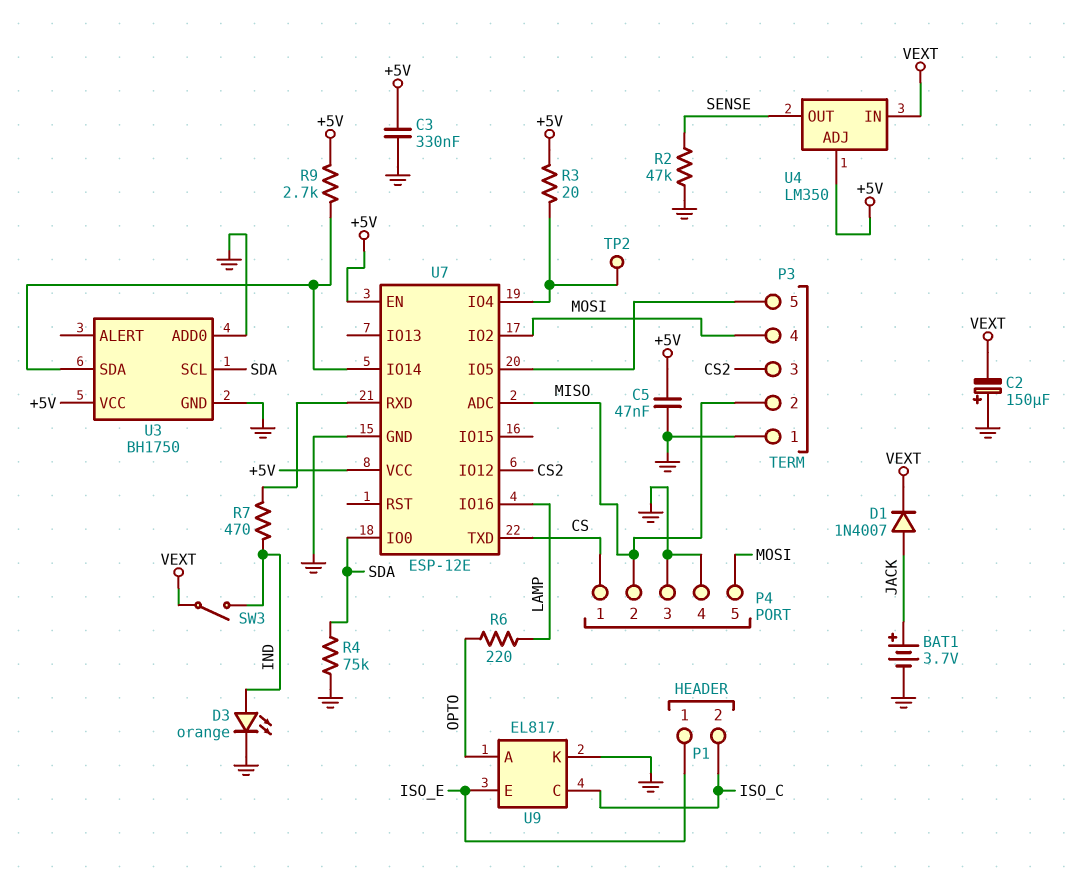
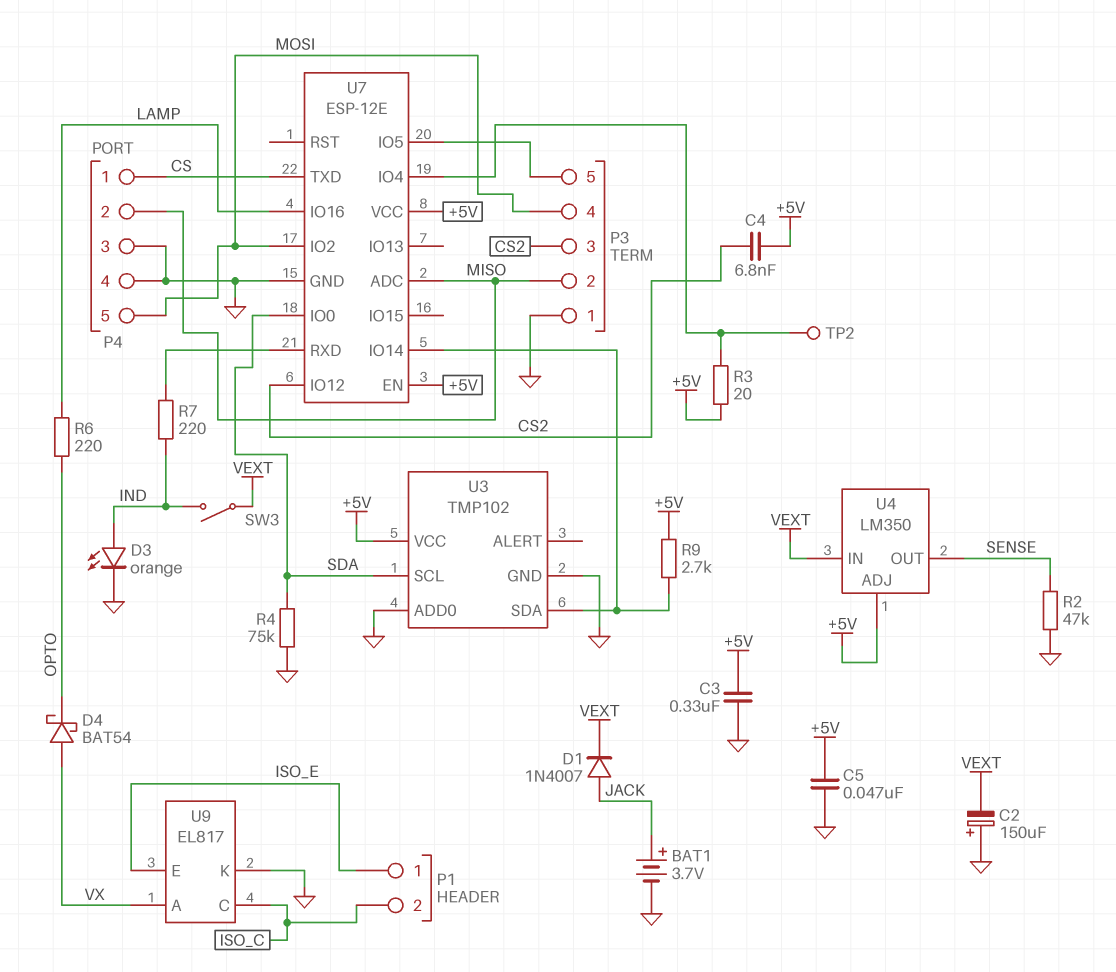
C4: none -> 6.8nF (+5V, CS2)
D4: none -> schottky BAT54 (A VX, K OPTO)
R7: 470 (IND, U7/RXD) -> 220 (IND, U7/RXD)
U3: BH1750 -> TMP102
U9 pin A: OPTO -> VX

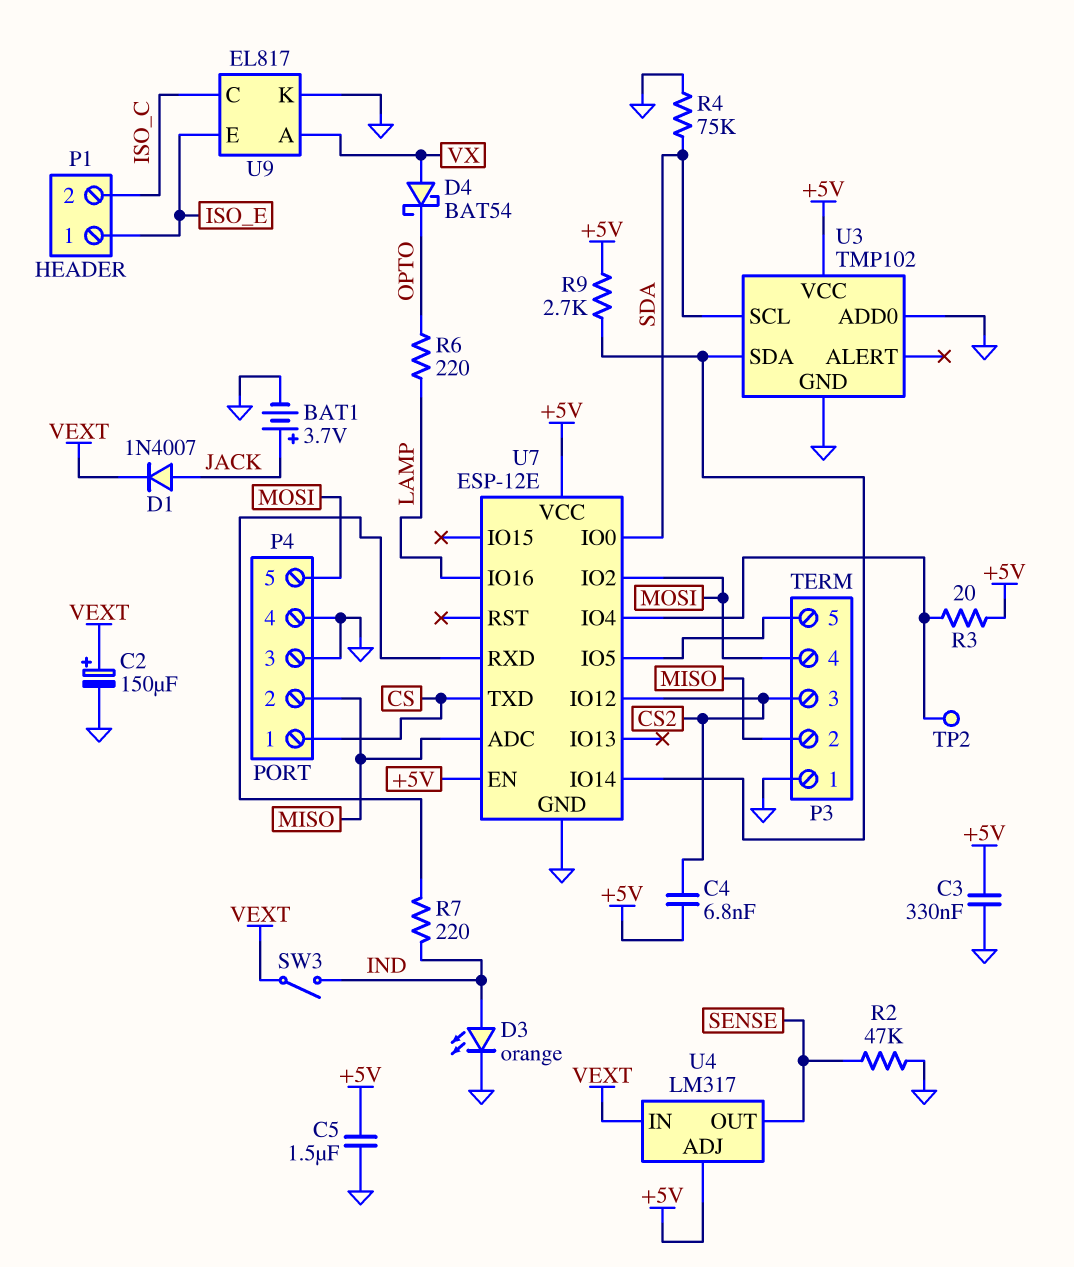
C2: 150uF (plus GND, minus VEXT) -> 150uF (plus VEXT, minus GND)
C5: 47nF (+5V, GND) -> 1.5uF (+5V, GND)
U4: LM350 -> LM317

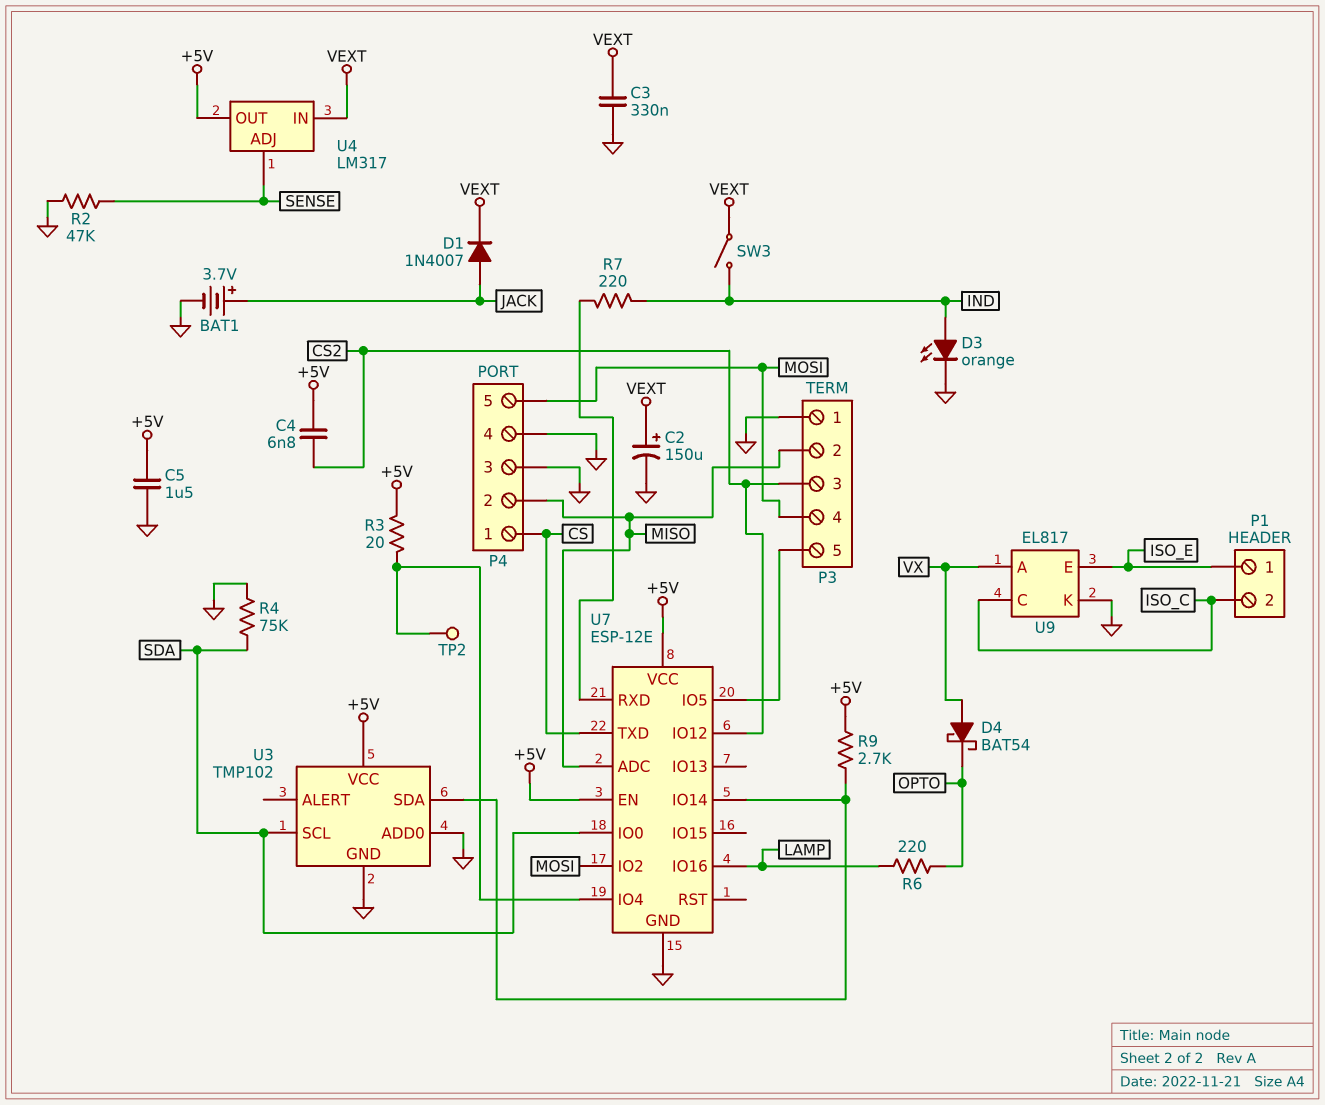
C3: 330nF (+5V, GND) -> 330nF (GND, VEXT)
U4 pin ADJ: +5V -> SENSE
U4 pin OUT: SENSE -> +5V

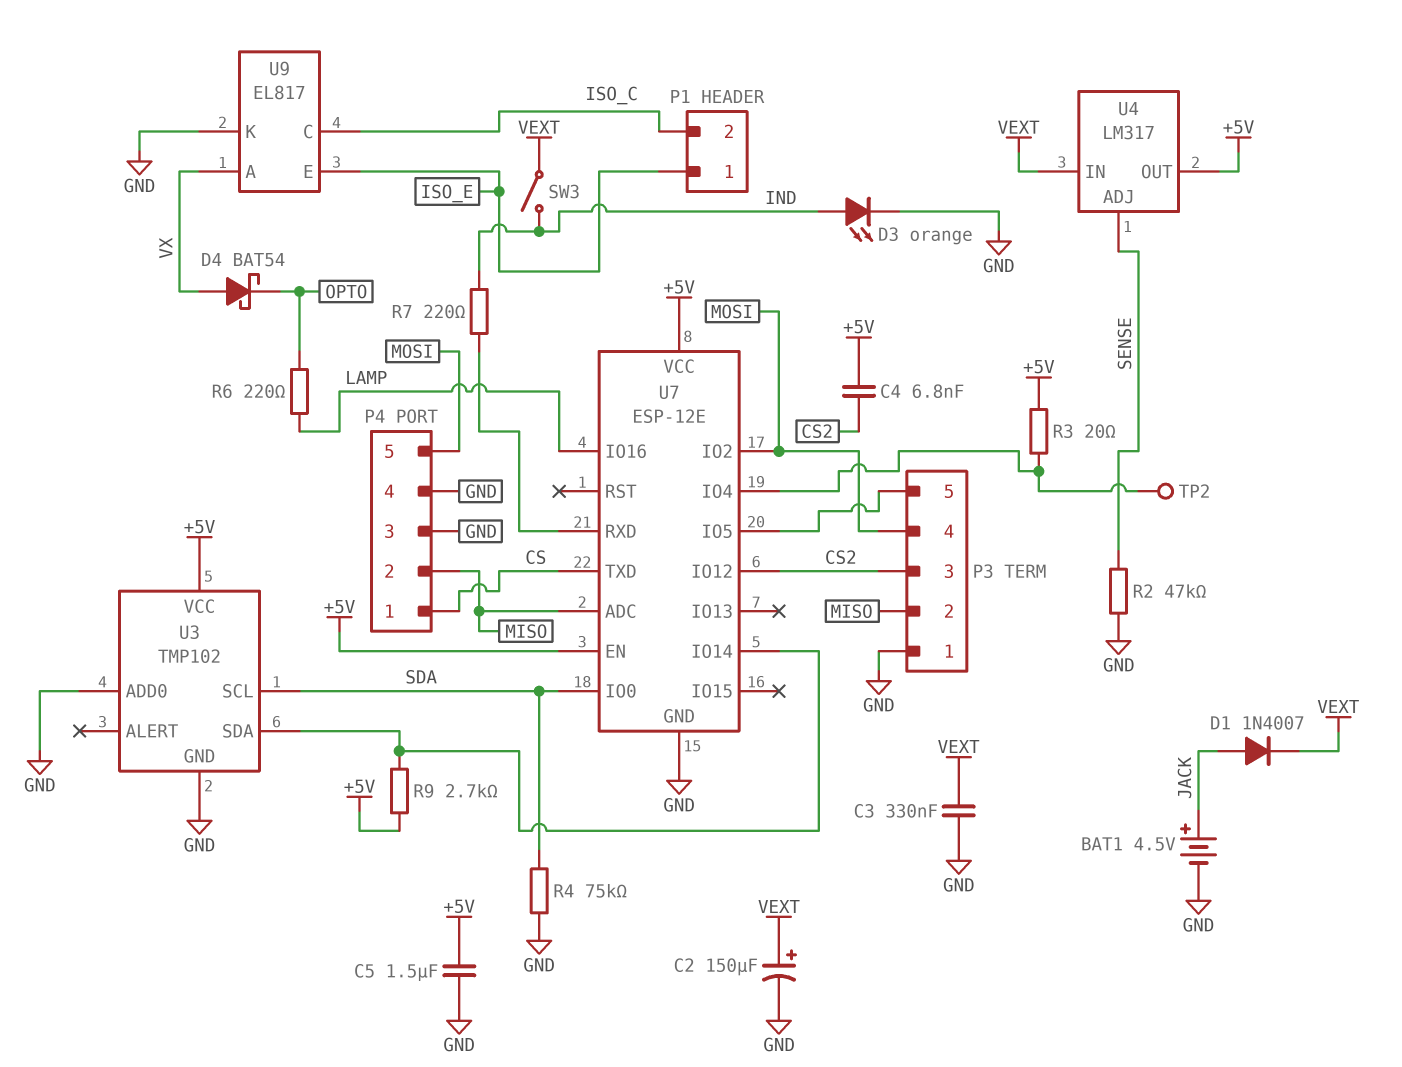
BAT1: 3.7V (plus JACK, minus GND) -> 4.5V (plus JACK, minus GND)

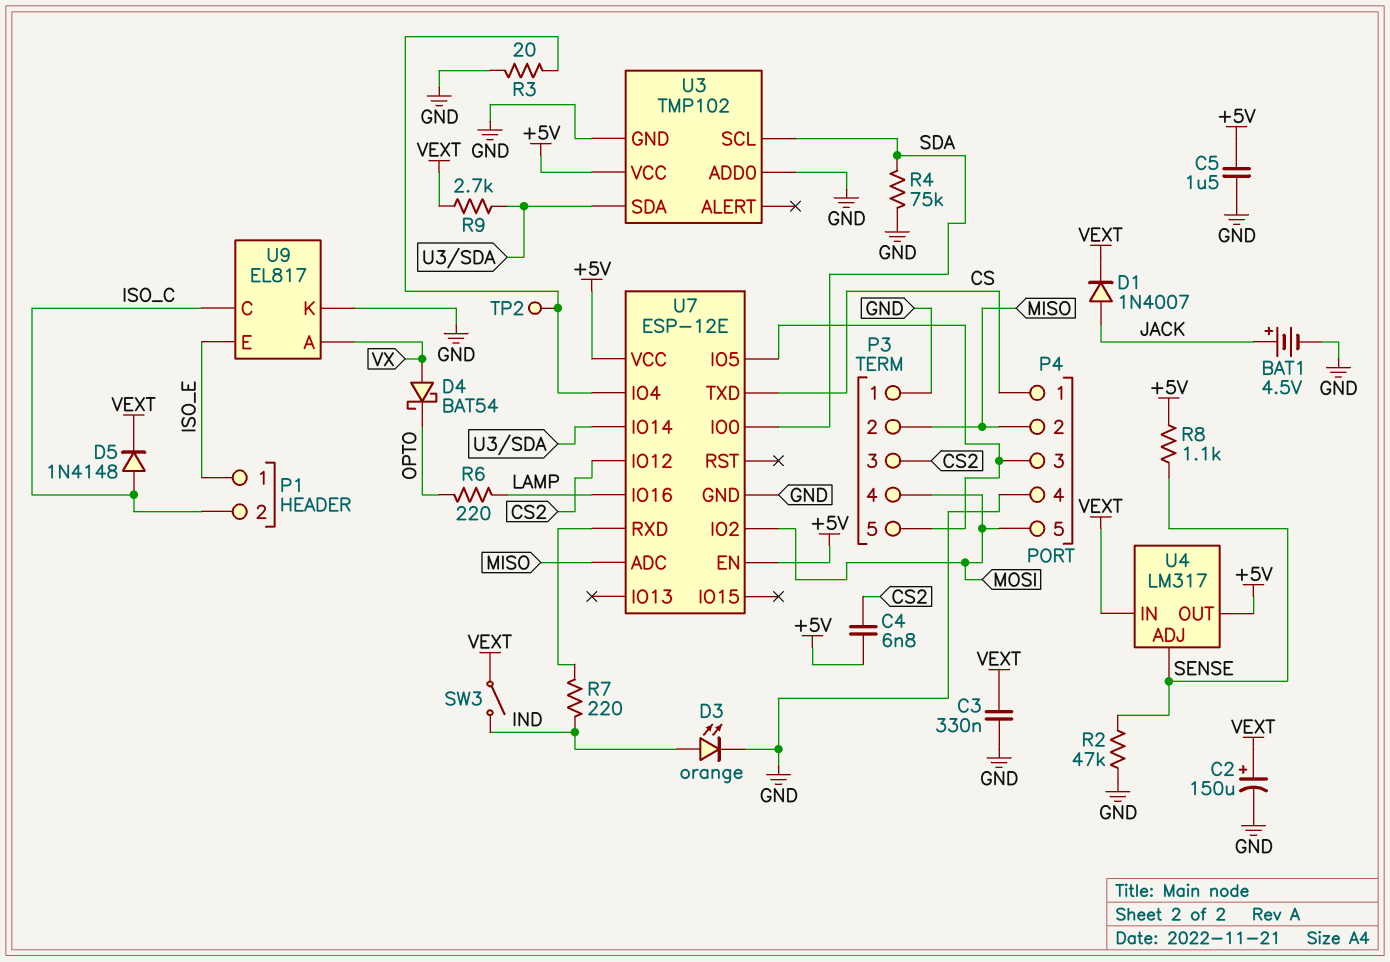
D5: none -> diode 1N4148 (A ISO_C, K VEXT)
P4 pin 3: GND -> P3/5
R3: 20 (+5V, U7/IO4) -> 20 (GND, U7/IO4)
R8: none -> 1.1k (+5V, SENSE)
R9: 2.7k (+5V, U3/SDA) -> 2.7k (U3/SDA, VEXT)

